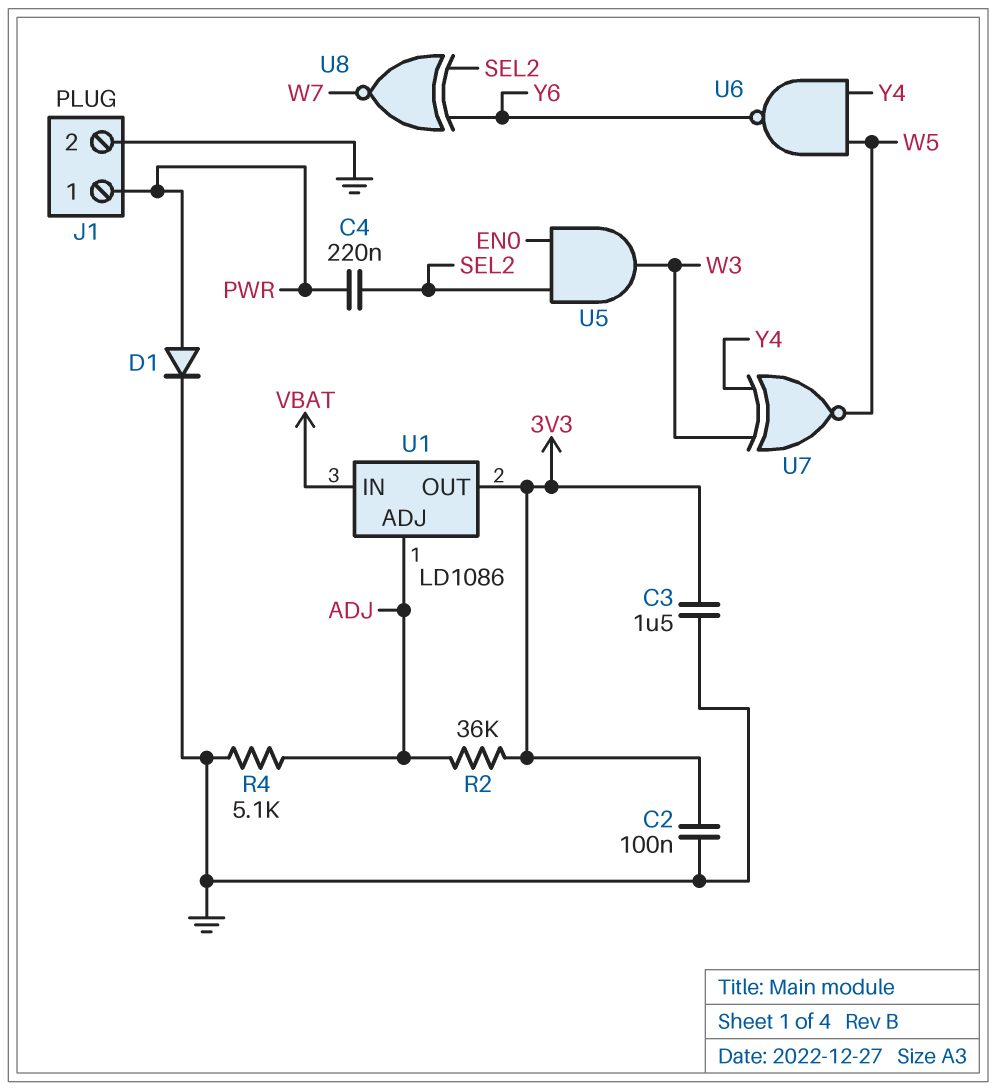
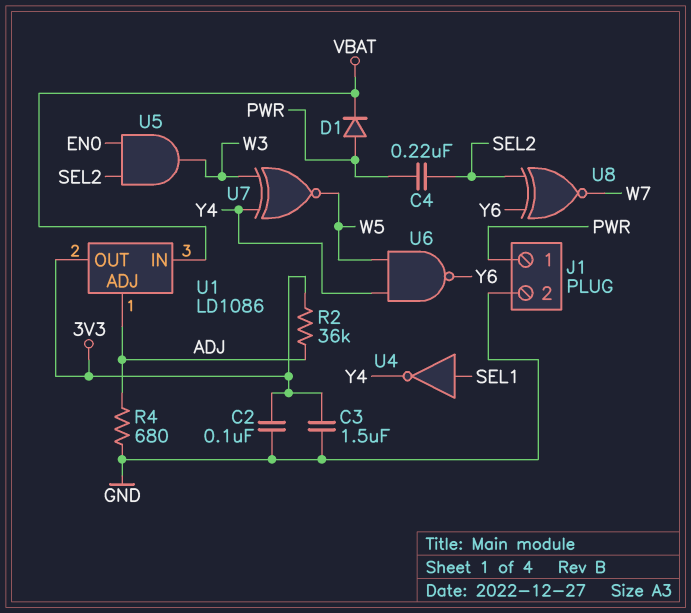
D1: diode (A PWR, K GND) -> diode (A PWR, K VBAT)
R4: 5.1k (ADJ, GND) -> 680 (ADJ, GND)
U4: none -> NOT (in SEL1, out Y4)

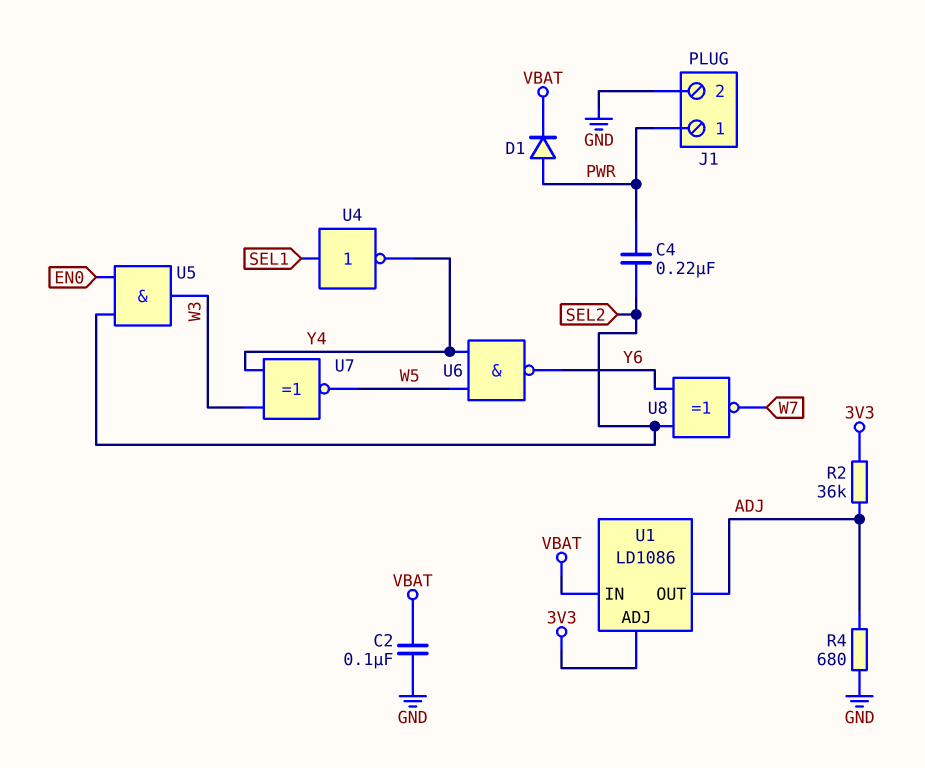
C2: 100nF (3V3, GND) -> 100nF (GND, VBAT)
C3: 1.5uF (3V3, GND) -> none
U1 pin ADJ: ADJ -> 3V3
U1 pin OUT: 3V3 -> ADJ

